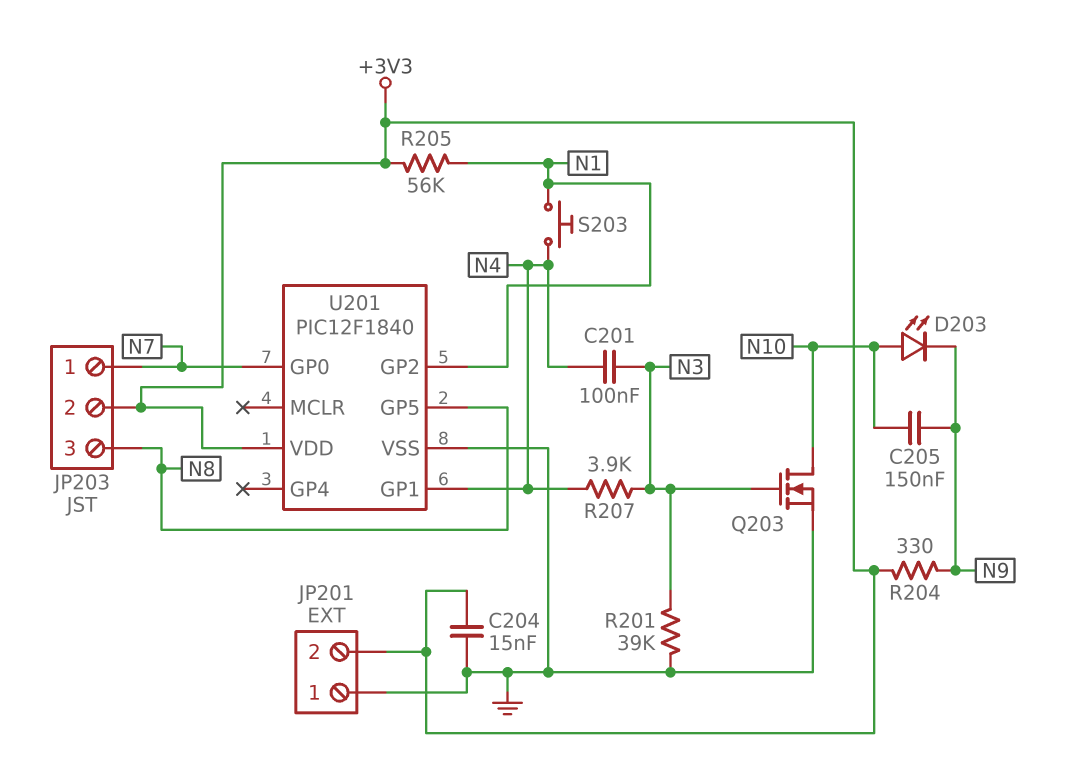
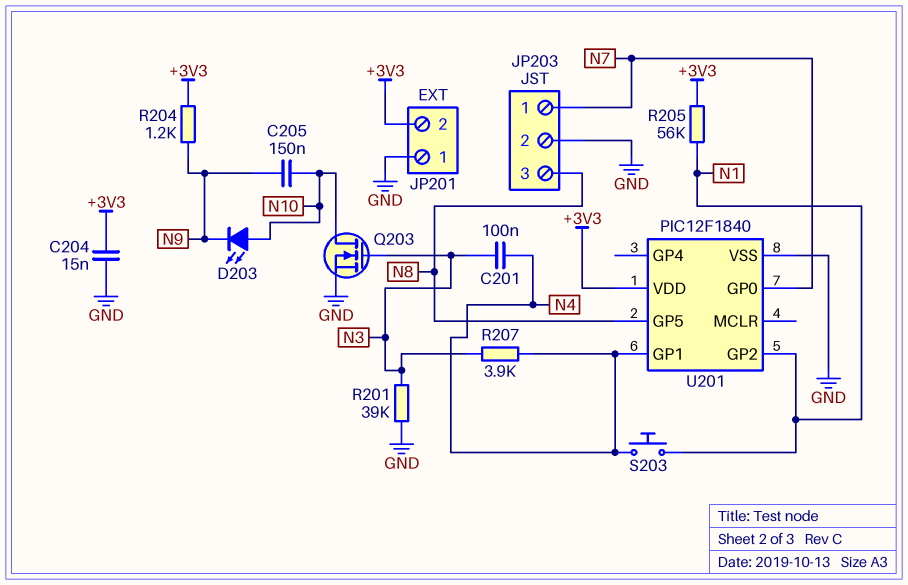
JP203 pin 2: +3V3 -> GND
R204: 330 (+3V3, N9) -> 1.2k (+3V3, N9)

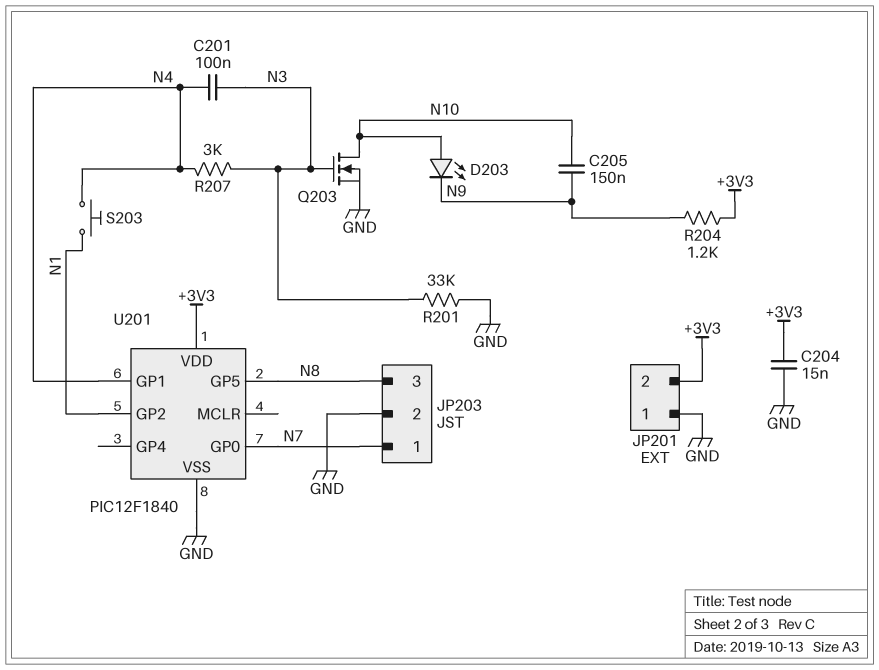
R201: 39k (GND, N3) -> 33k (GND, N3)
R205: 56k (+3V3, N1) -> none
R207: 3.9k (N3, N4) -> 3k (N3, N4)

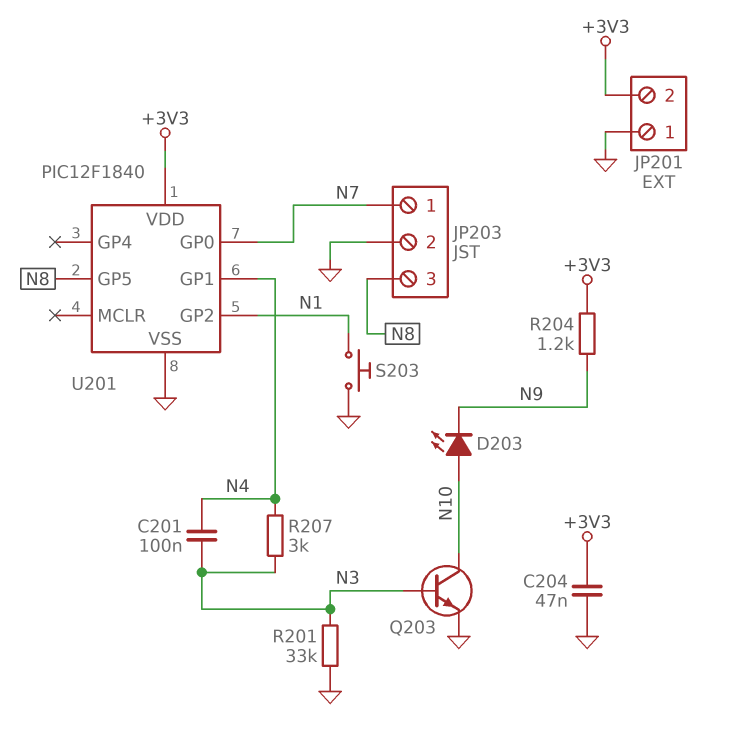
C204: 15nF (+3V3, GND) -> 47nF (+3V3, GND)
C205: 150nF (N9, N10) -> none
Q203: NMOS (G N3, D N10, S GND) -> NPN (B N3, C N10, E GND)
S203: button (N1, N4) -> button (GND, N1)

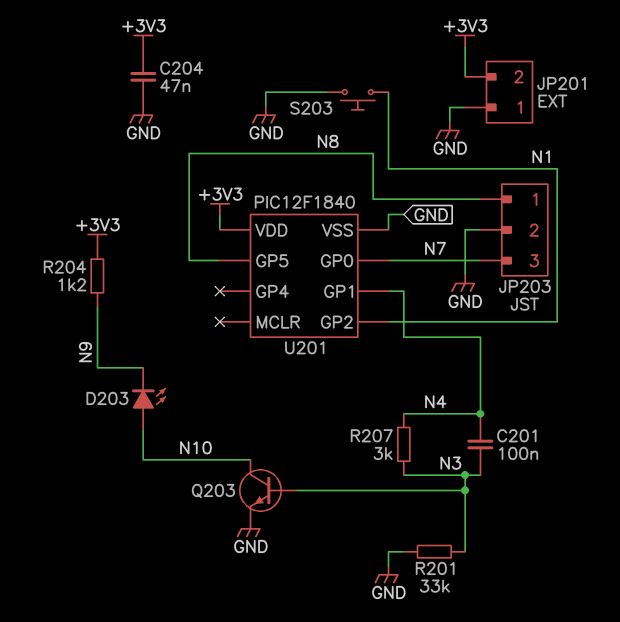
JP203 pin 1: N7 -> N8
JP203 pin 3: N8 -> N7

